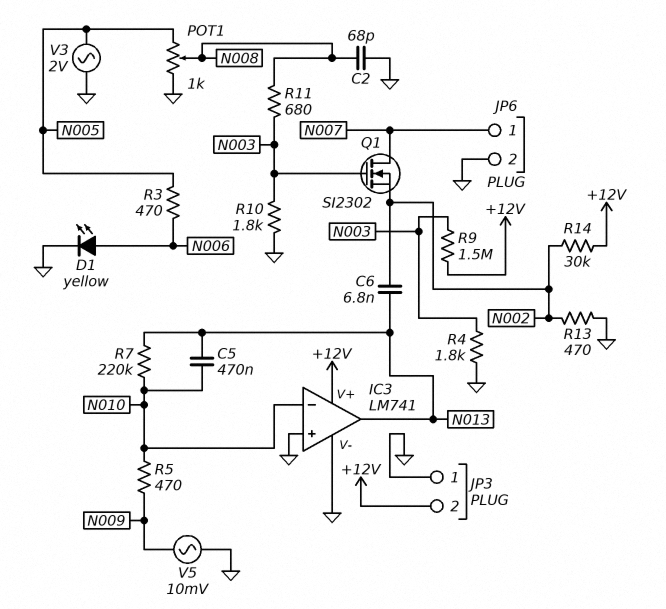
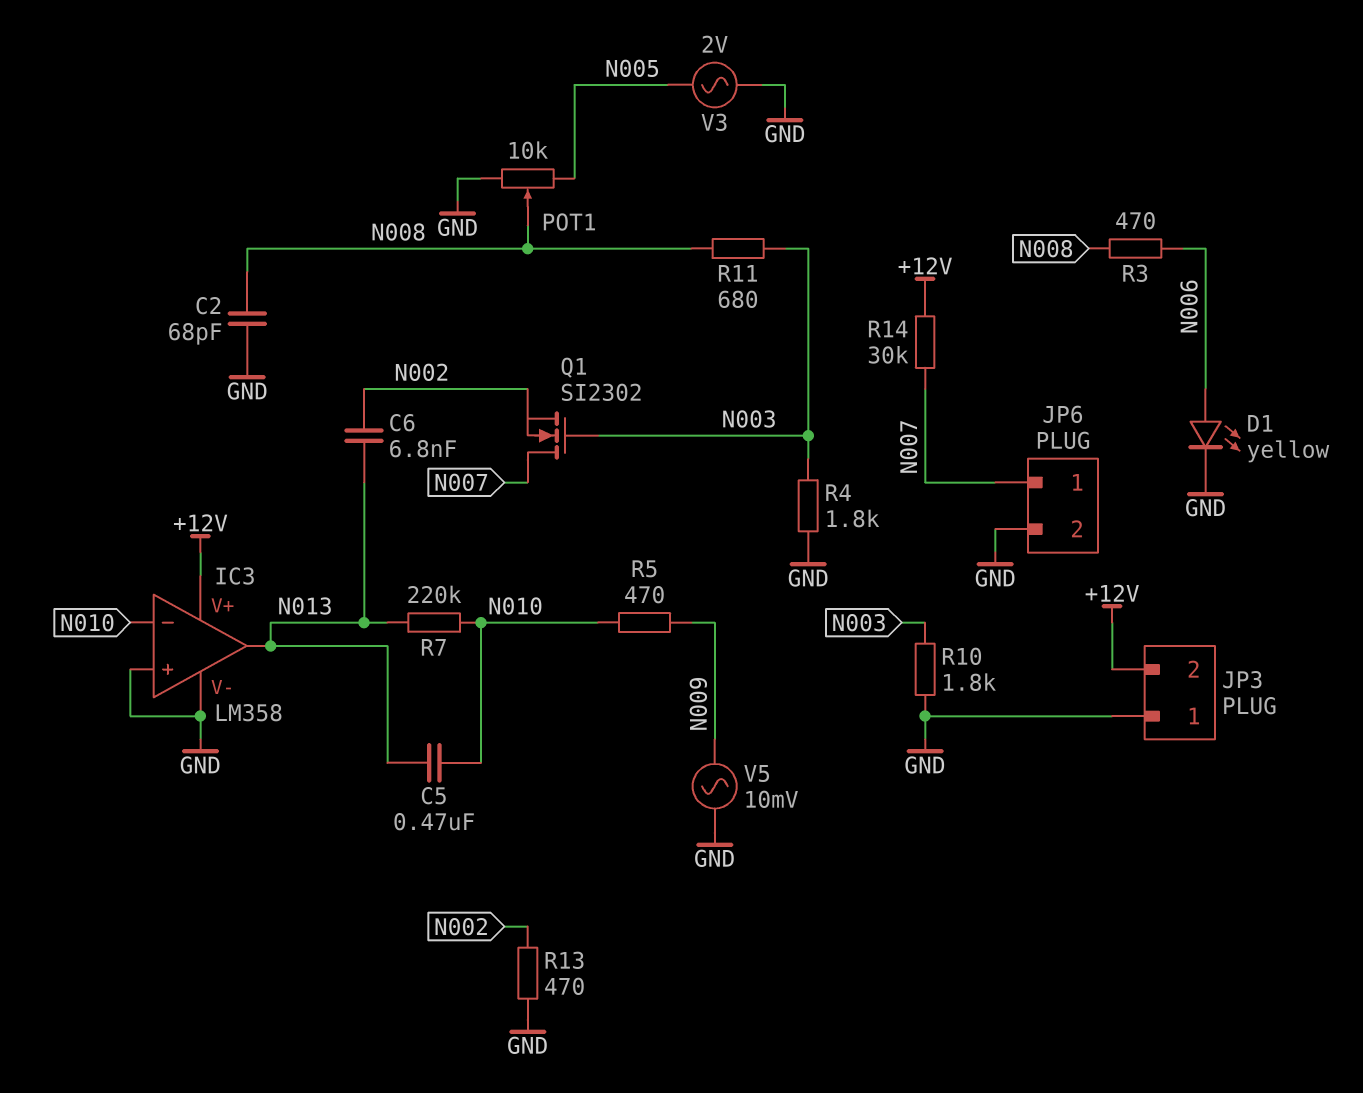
IC3: LM741 -> LM358
POT1: 1k (GND, N005, wiper N008) -> 10k (GND, N005, wiper N008)
R3: 470 (N005, N006) -> 470 (N006, N008)
R9: 1.5M (+12V, N003) -> none
R14: 30k (+12V, N002) -> 30k (+12V, N007)

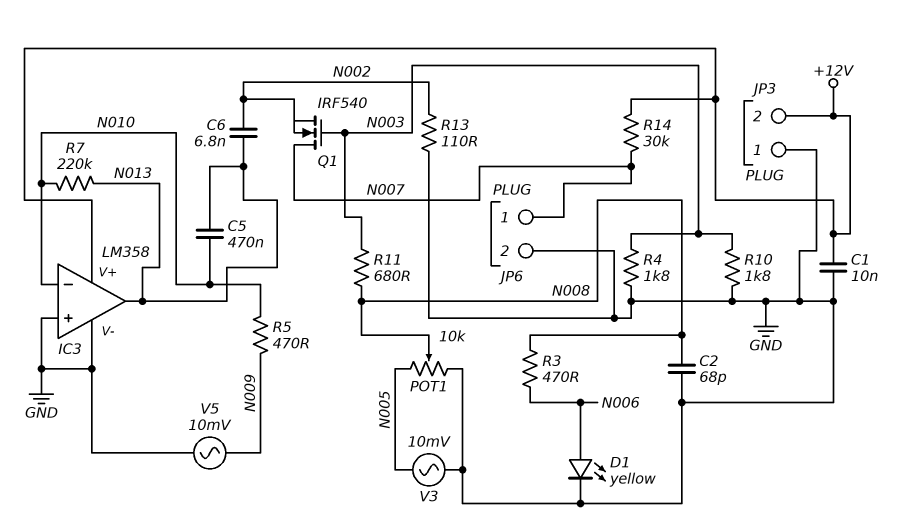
C1: none -> 10nF (+12V, GND)
Q1: NMOS SI2302 (G N003, D N007, S N002) -> NMOS IRF540 (G N003, D N007, S N002)
R13: 470 (GND, N002) -> 110 (GND, N002)
V3: AC 2V (GND, N005) -> AC 10mV (GND, N005)

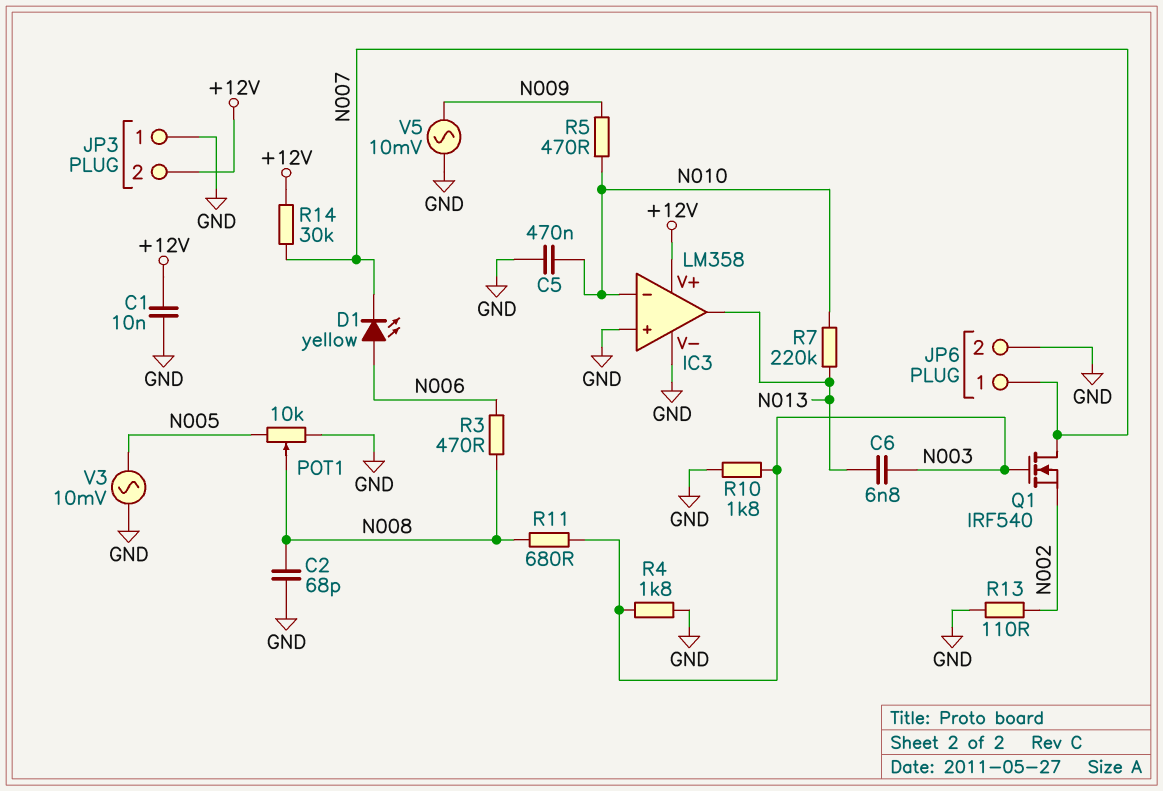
C5: 470nF (N010, N013) -> 470nF (GND, N010)
C6: 6.8nF (N002, N013) -> 6.8nF (N003, N013)
D1: LED yellow (A N006, K GND) -> LED yellow (A N006, K N007)

